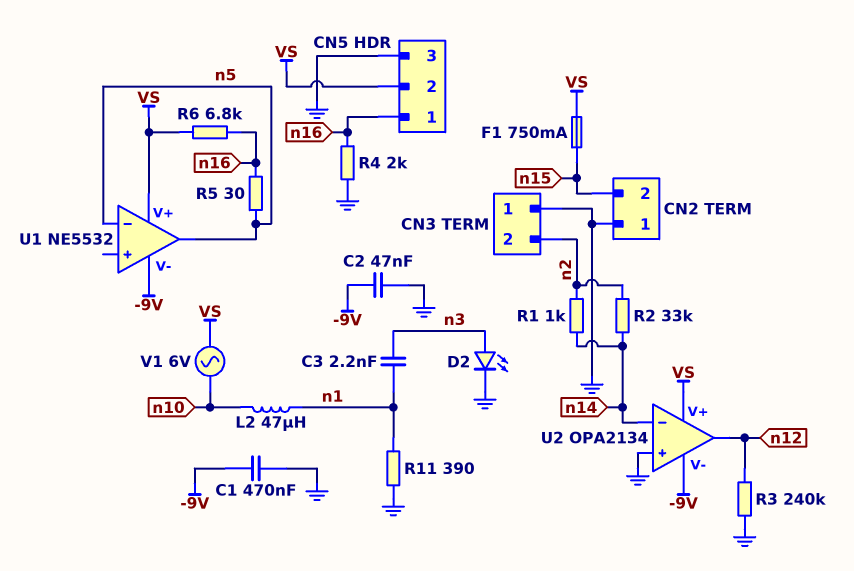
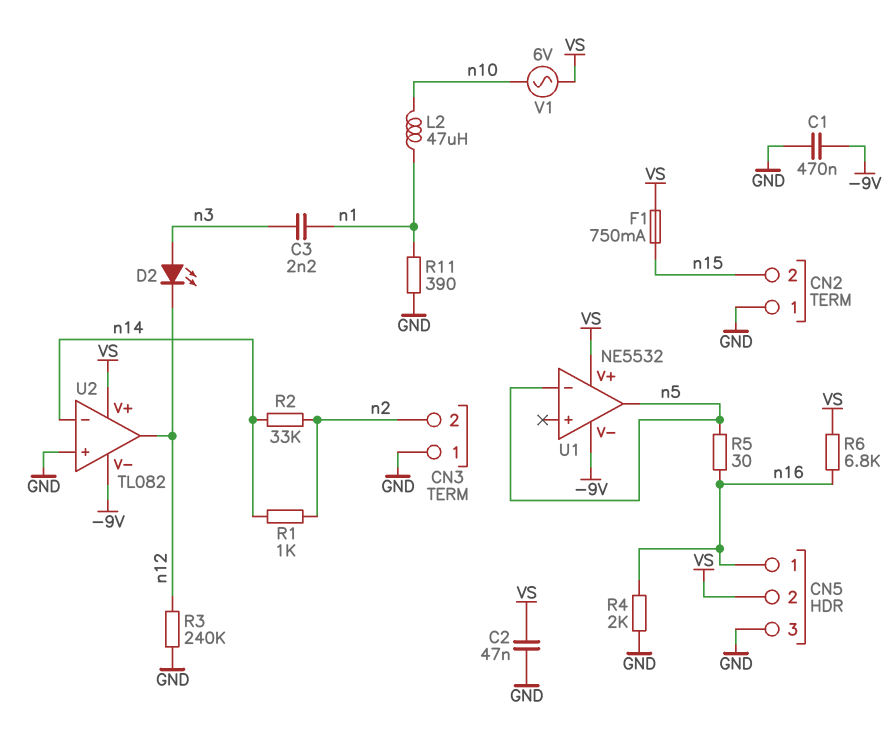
C2: 47nF (-9V, GND) -> 47nF (GND, VS)
D2: LED (A n3, K GND) -> LED (A n3, K n12)
U2: OPA2134 -> TL082

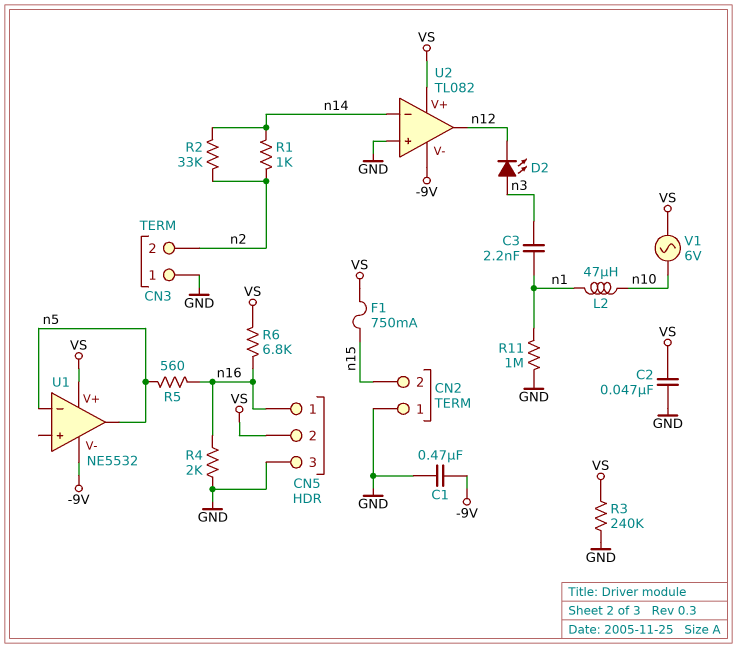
R3: 240k (GND, n12) -> 240k (GND, VS)
R5: 30 (n5, n16) -> 560 (n5, n16)
R11: 390 (GND, n1) -> 1M (GND, n1)

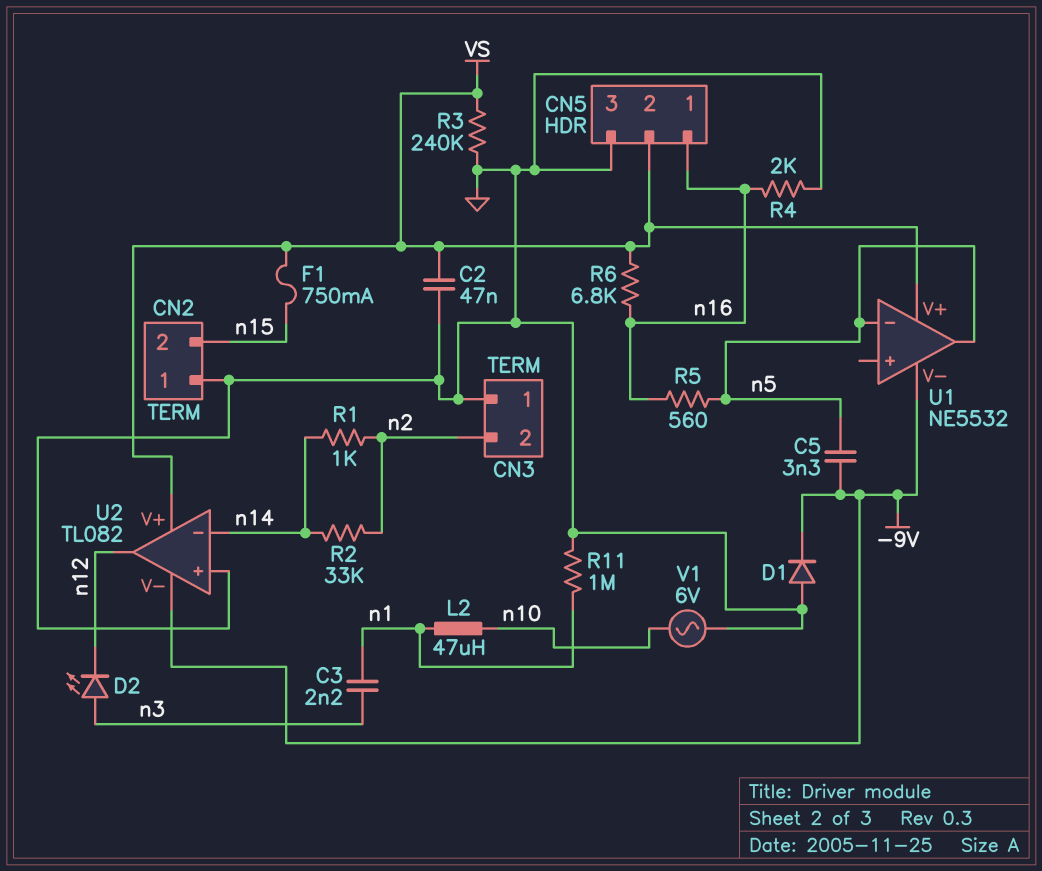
C1: 470nF (-9V, GND) -> none
C5: none -> 3.3nF (-9V, n5)
D1: none -> diode (A GND, K -9V)
V1: AC 6V (VS, n10) -> AC 6V (GND, n10)

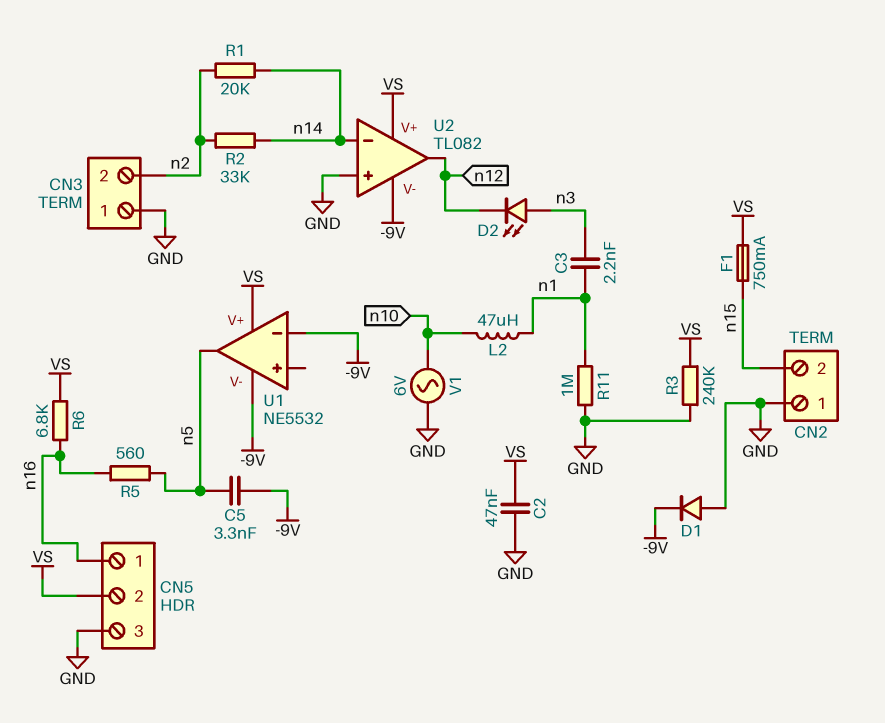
R1: 1k (n2, n14) -> 20k (n2, n14)
R4: 2k (GND, n16) -> none
U1 pin in-: n5 -> -9V

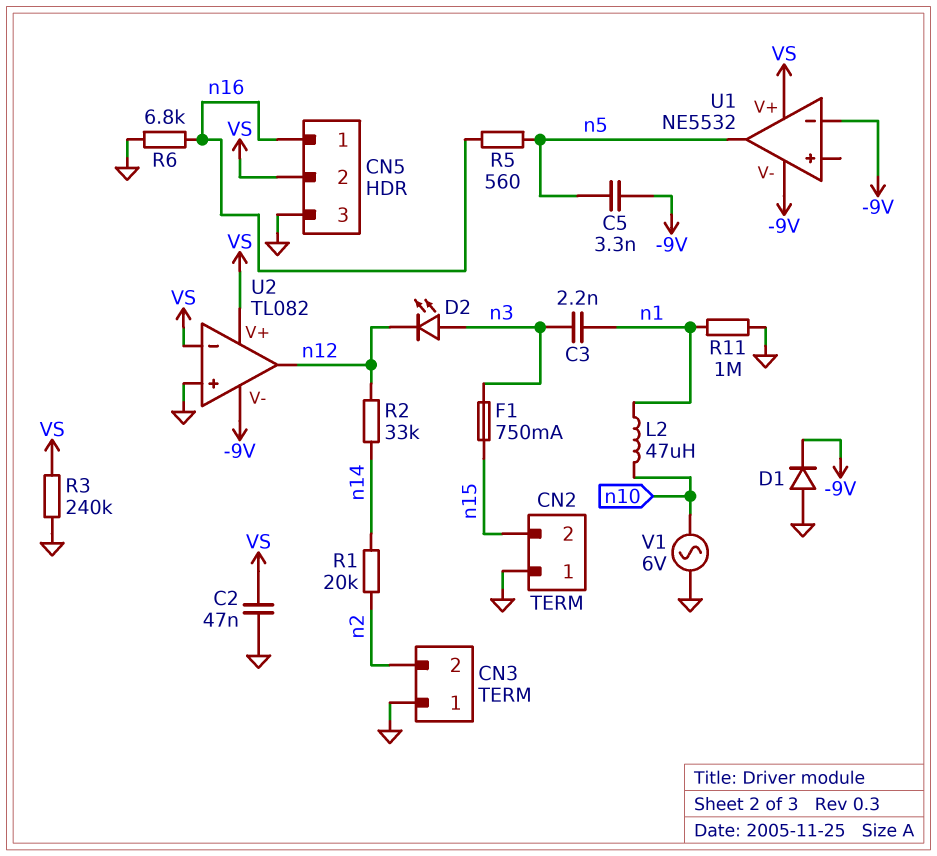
F1: 750mA (VS, n15) -> 750mA (n3, n15)
R2: 33k (n2, n14) -> 33k (n12, n14)
R6: 6.8k (VS, n16) -> 6.8k (GND, n16)
U2 pin in-: n14 -> VS

